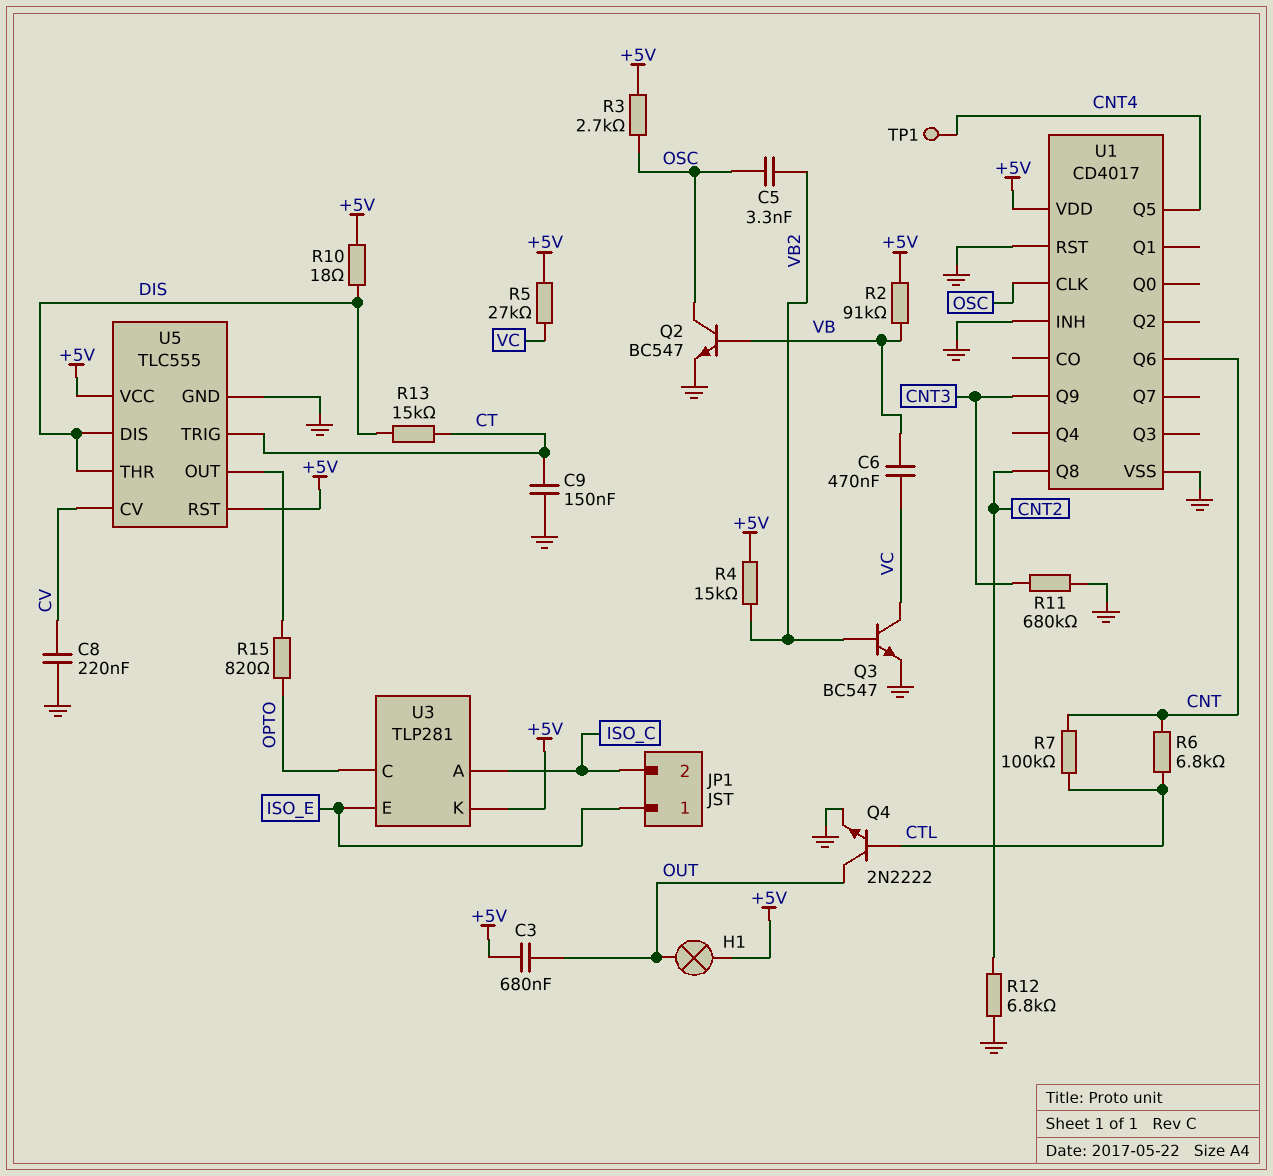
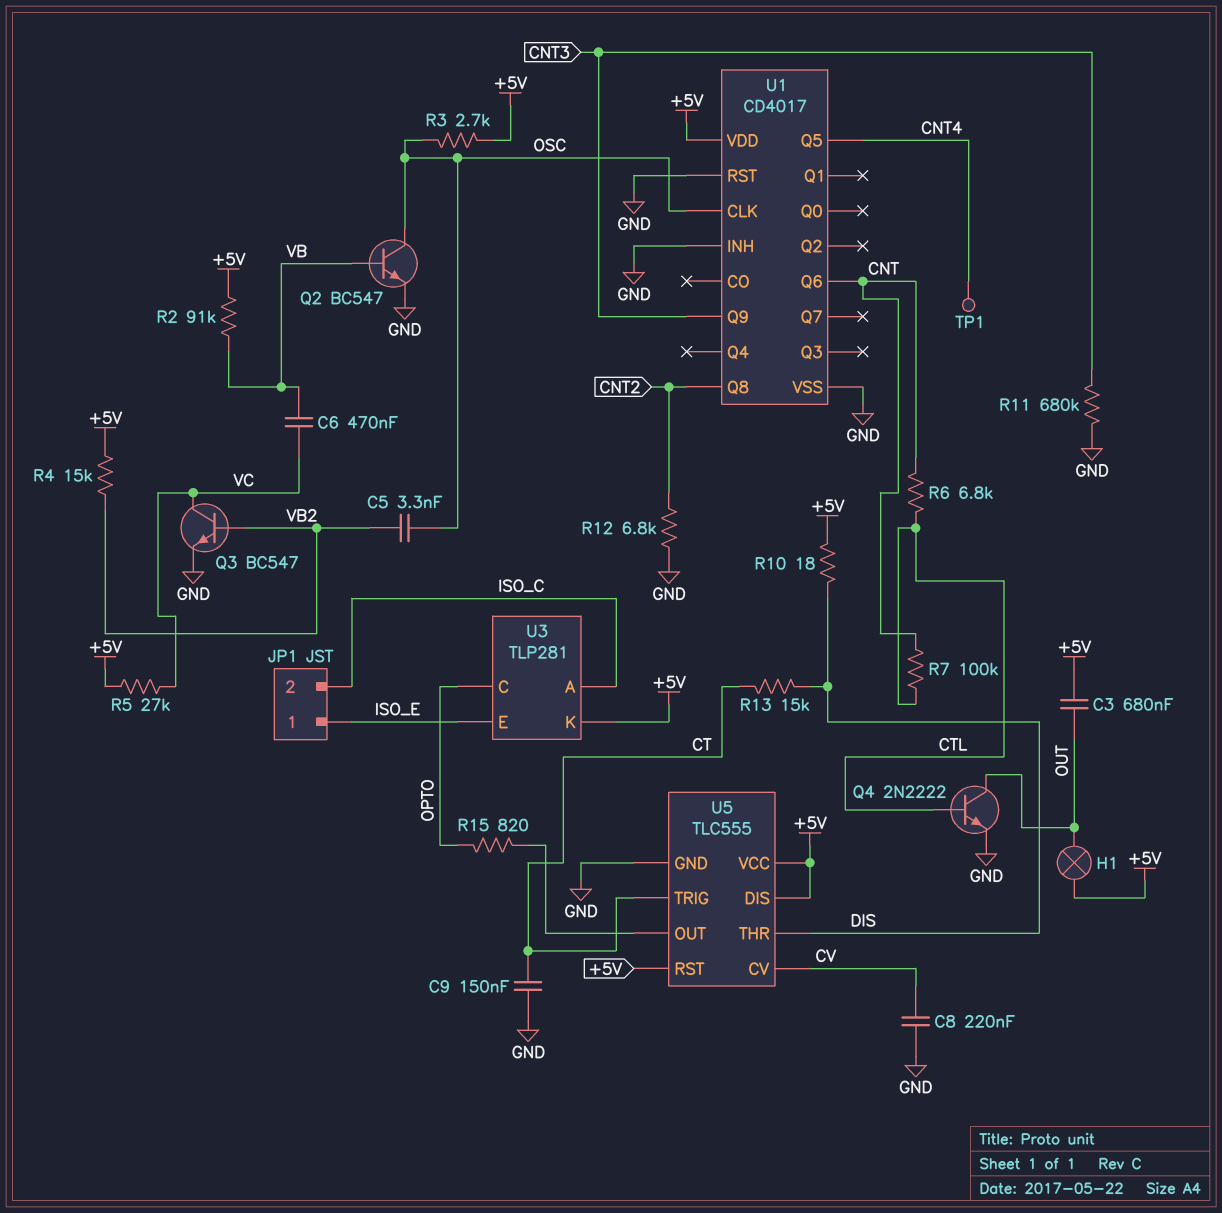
U5 pin DIS: DIS -> +5V

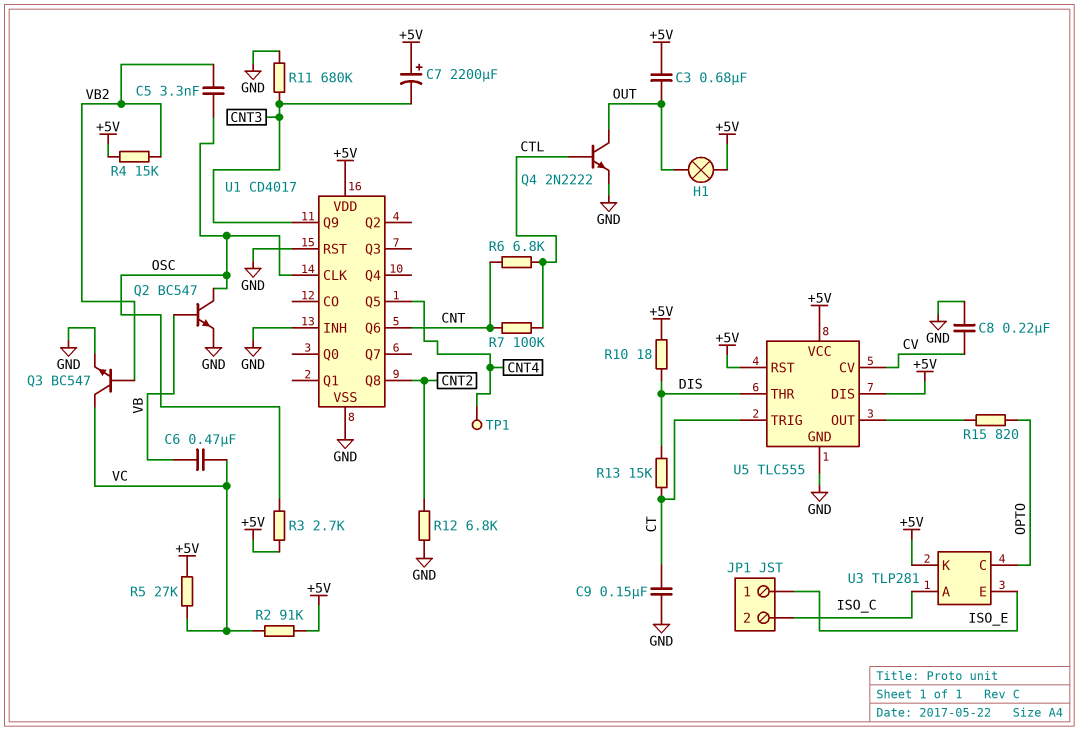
C7: none -> 2200uF (plus +5V, minus CNT3)
R2: 91k (+5V, VB) -> 91k (+5V, VC)

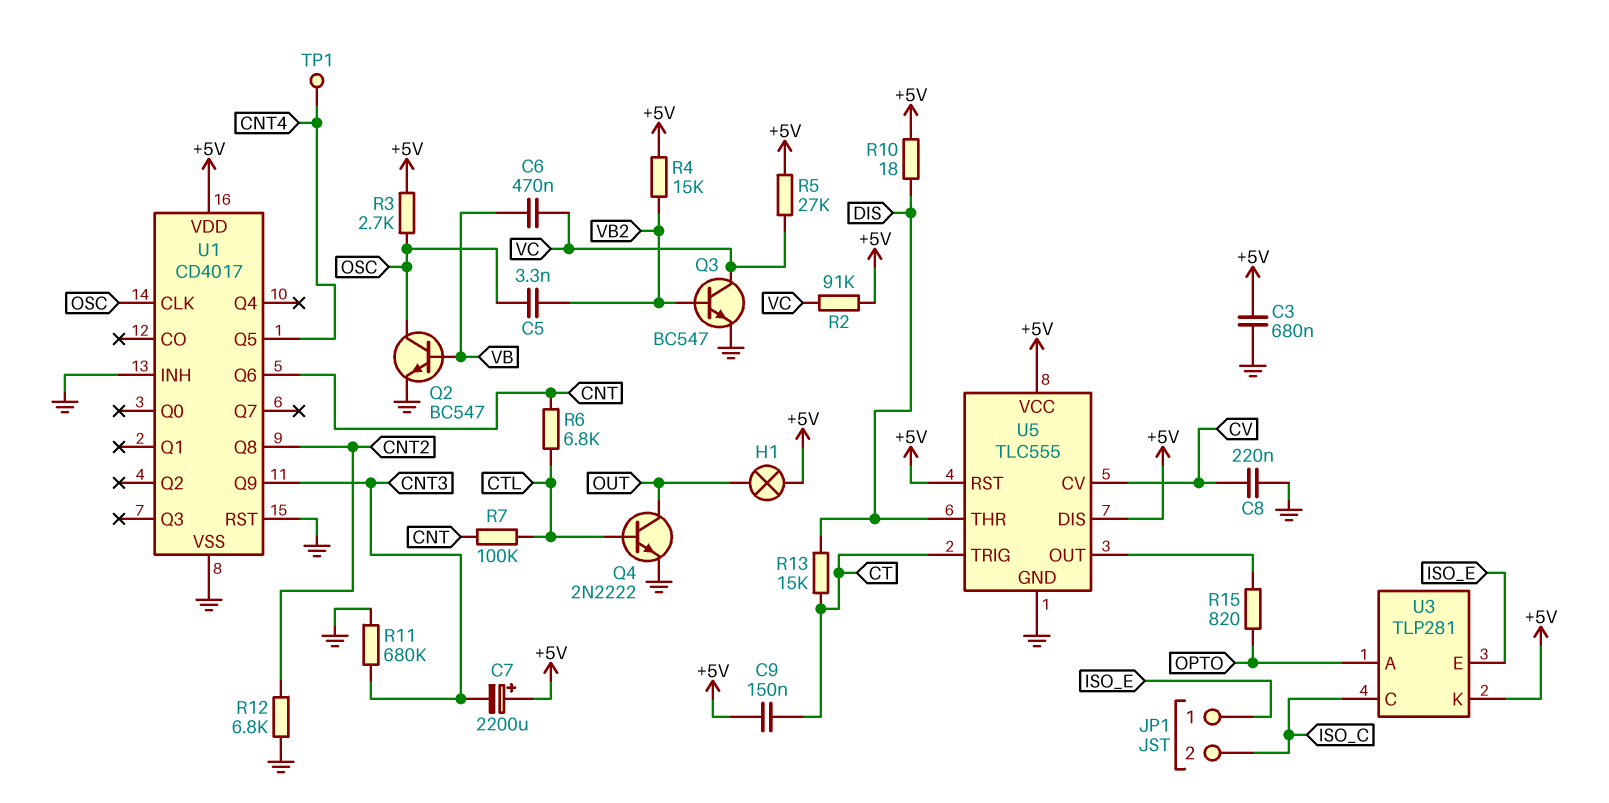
C3: 680nF (+5V, OUT) -> 680nF (+5V, GND)
C9: 150nF (CT, GND) -> 150nF (+5V, CT)
U3 pin A: ISO_C -> OPTO
U3 pin C: OPTO -> ISO_C

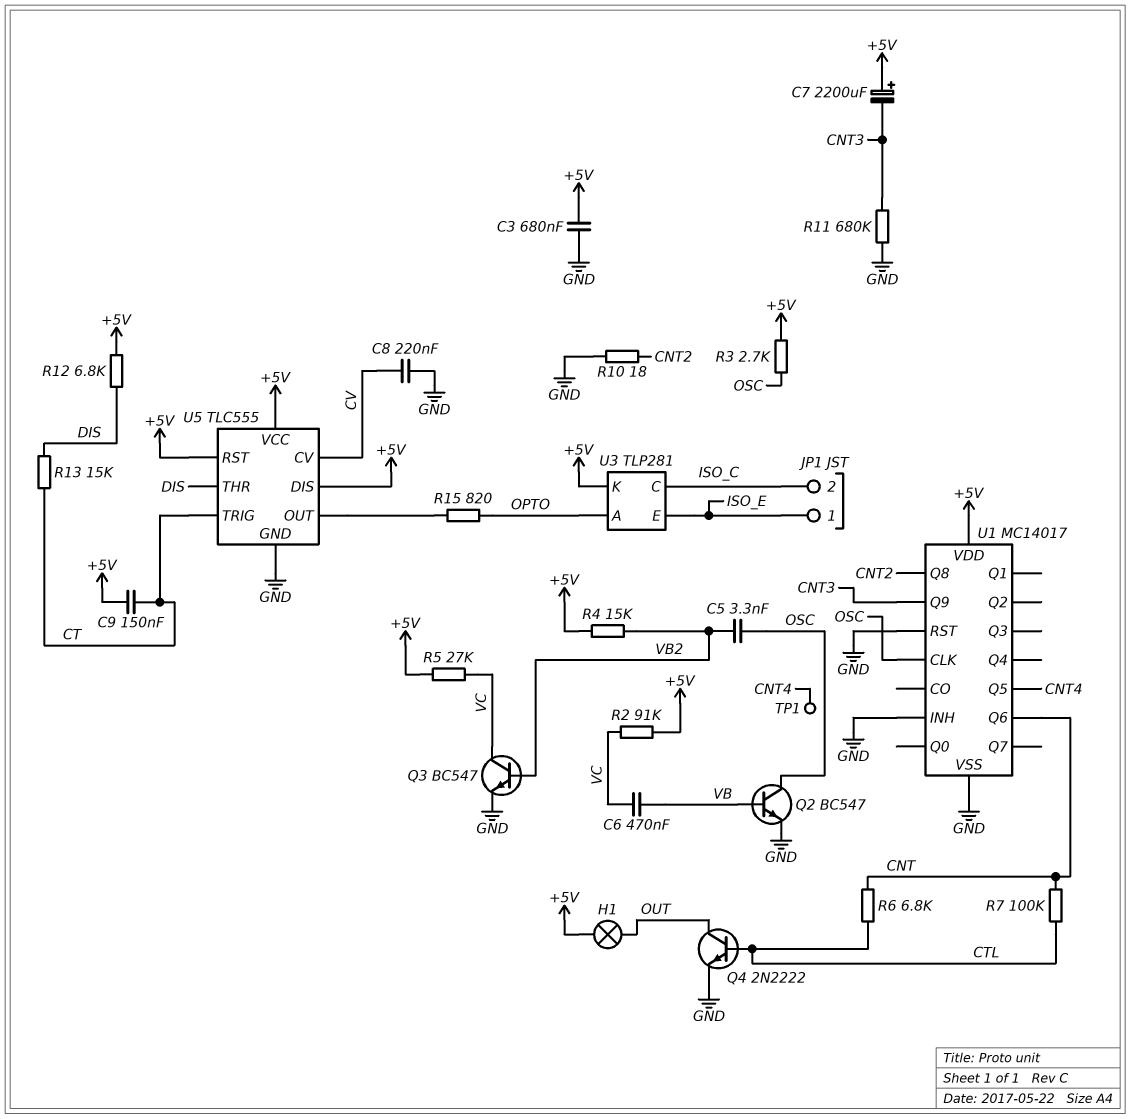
R10: 18 (+5V, DIS) -> 18 (CNT2, GND)
R12: 6.8k (CNT2, GND) -> 6.8k (+5V, DIS)
U1: CD4017 -> MC14017

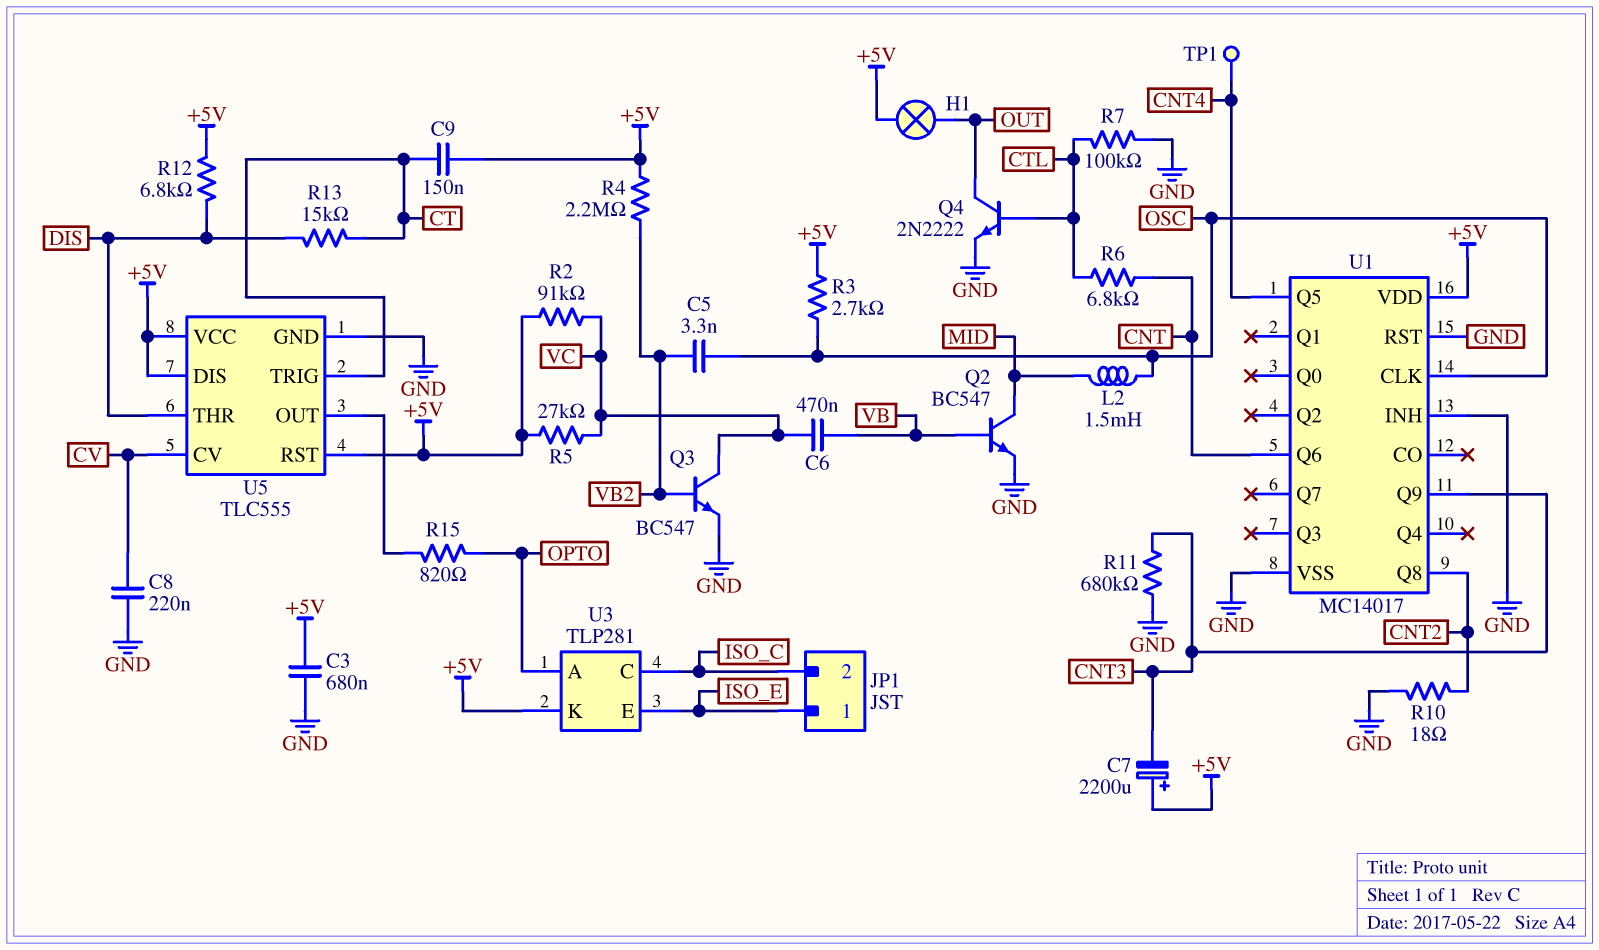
L2: none -> 1.5mH (MID, OSC)
Q2: NPN BC547 (B VB, C OSC, E GND) -> NPN BC547 (B VB, C MID, E GND)
R4: 15k (+5V, VB2) -> 2.2M (+5V, VB2)
R7: 100k (CNT, CTL) -> 100k (CTL, GND)

